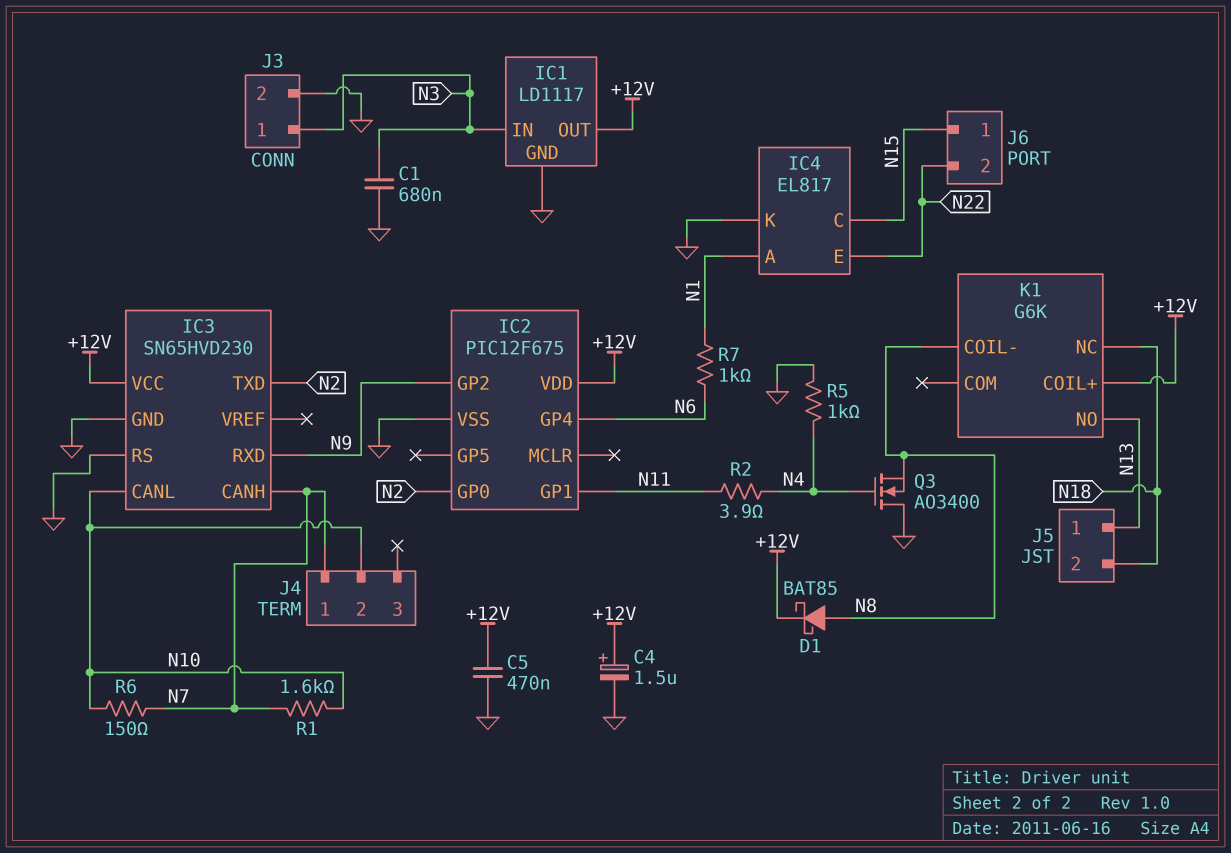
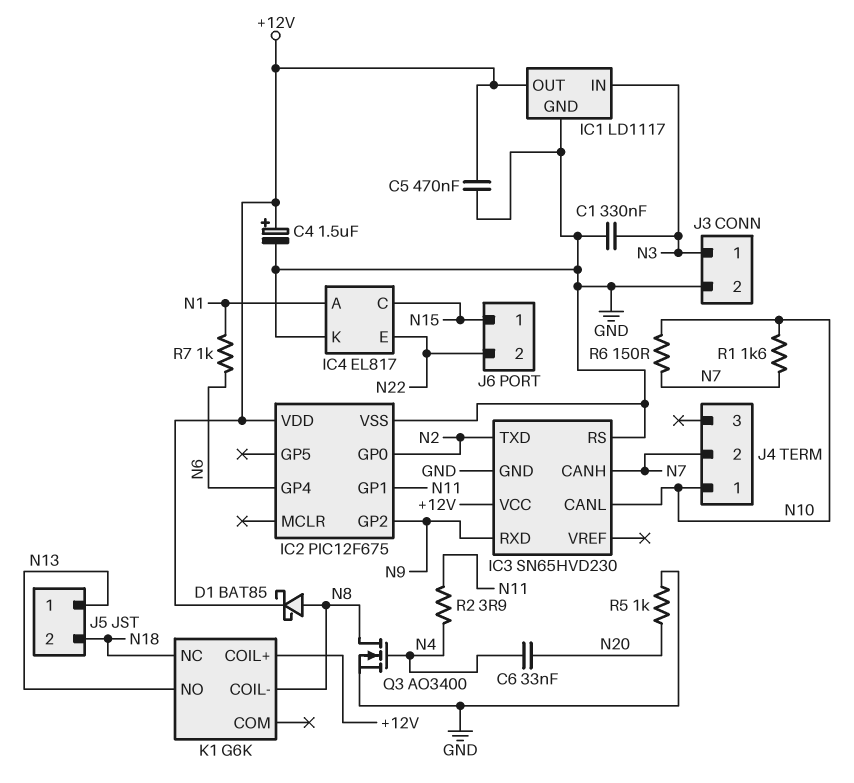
C1: 680nF (GND, N3) -> 330nF (GND, N3)
C6: none -> 33nF (N4, N20)
J4 pin 1: N7 -> N10
J4 pin 2: N10 -> N7
Q3: NMOS AO3400 (G N4, D GND, S N8) -> NMOS AO3400 (G N4, D N8, S GND)
R5: 1k (GND, N4) -> 1k (GND, N20)

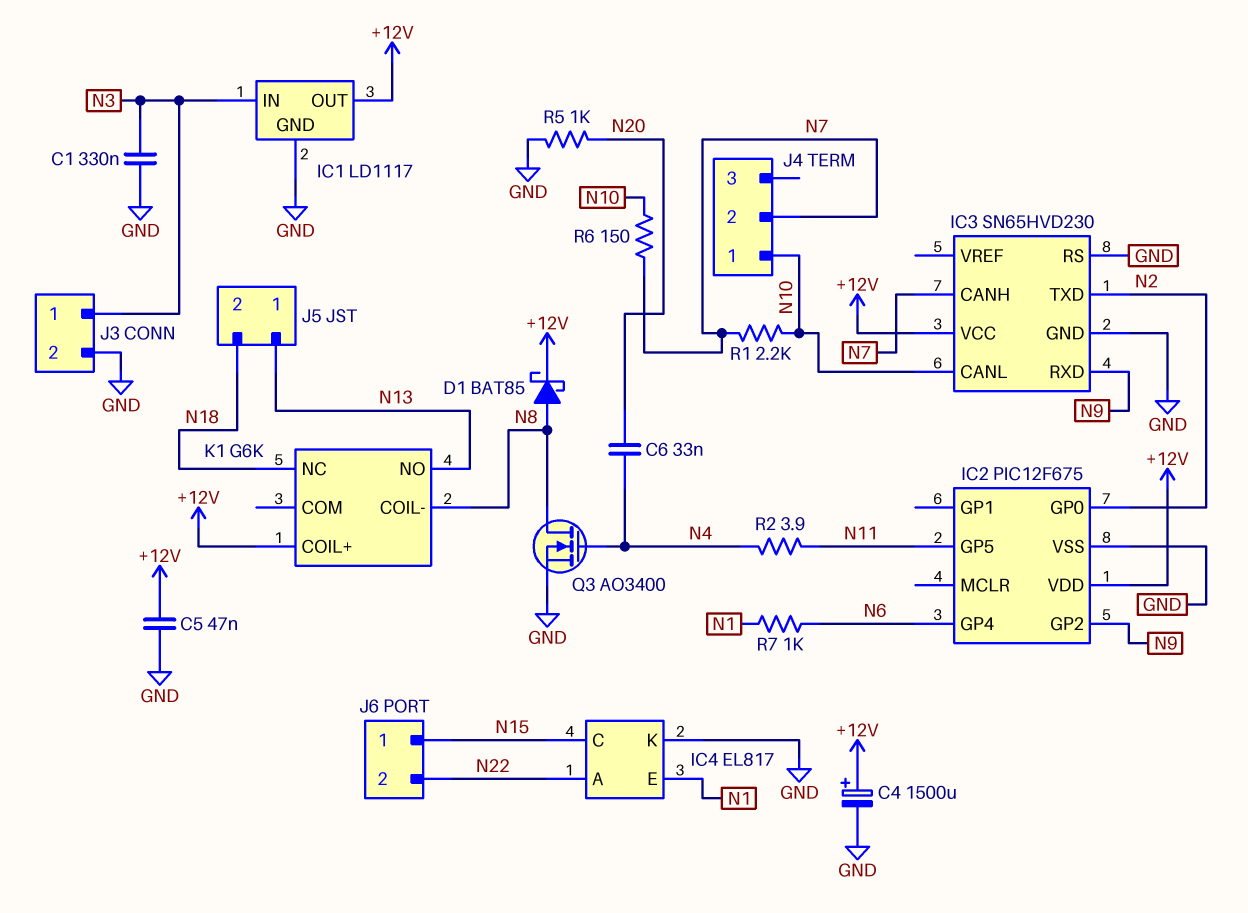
C4: 1.5uF (plus +12V, minus GND) -> 1500uF (plus +12V, minus GND)
C5: 470nF (+12V, GND) -> 47nF (+12V, GND)
IC2 pin GP1: N11 -> none
IC2 pin GP5: none -> N11
IC4 pin A: N1 -> N22
IC4 pin E: N22 -> N1
R1: 1.6k (N7, N10) -> 2.2k (N7, N10)

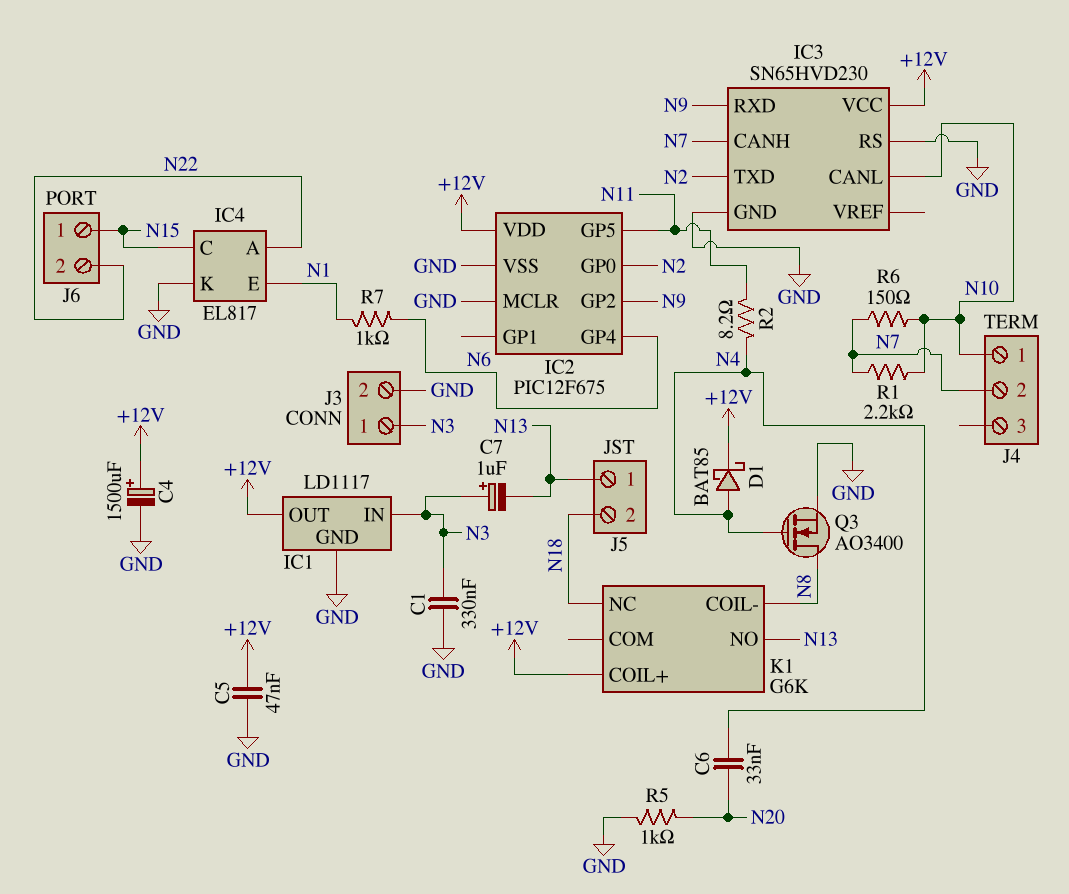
C7: none -> 1uF (plus N3, minus N13)
D1: schottky BAT85 (A N8, K +12V) -> schottky BAT85 (A N4, K +12V)
IC2 pin MCLR: none -> GND
R2: 3.9 (N4, N11) -> 8.2 (N4, N11)

